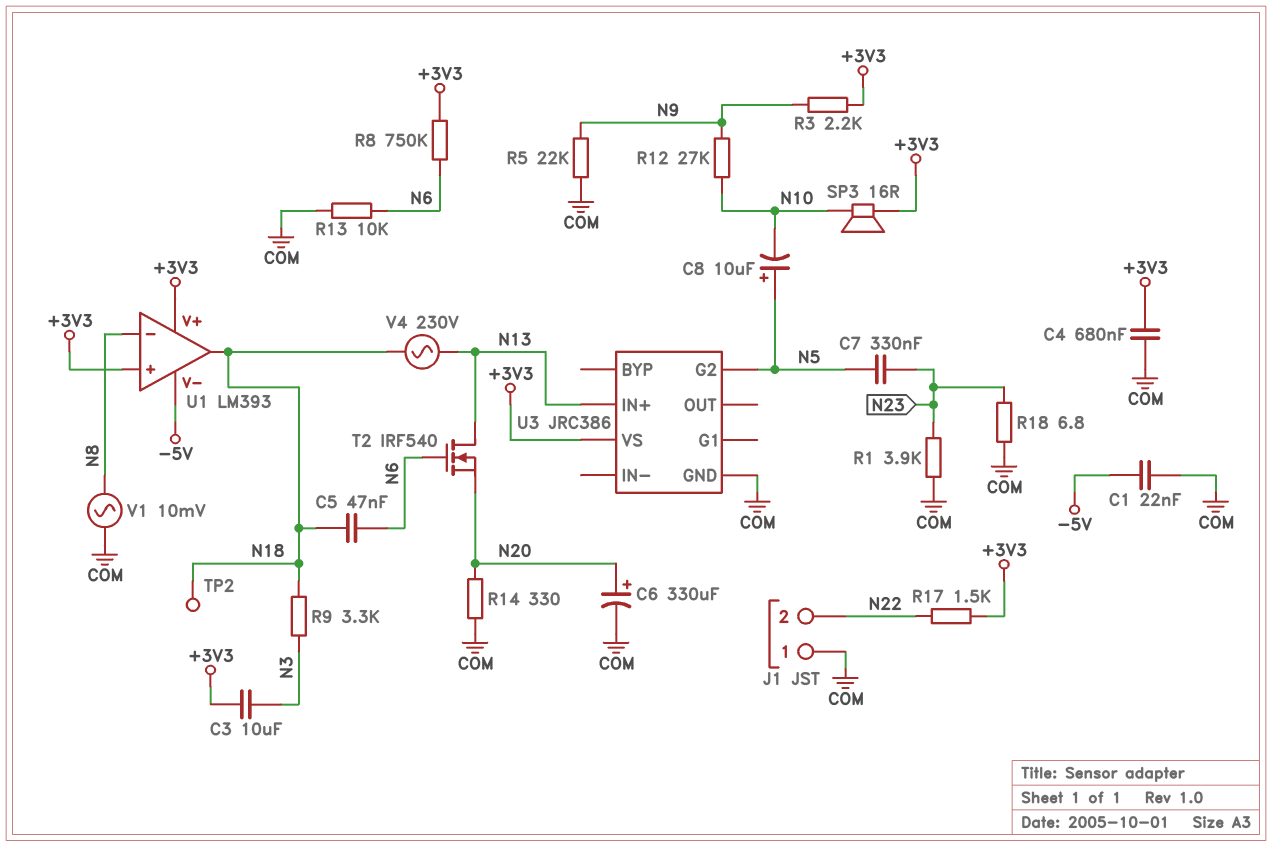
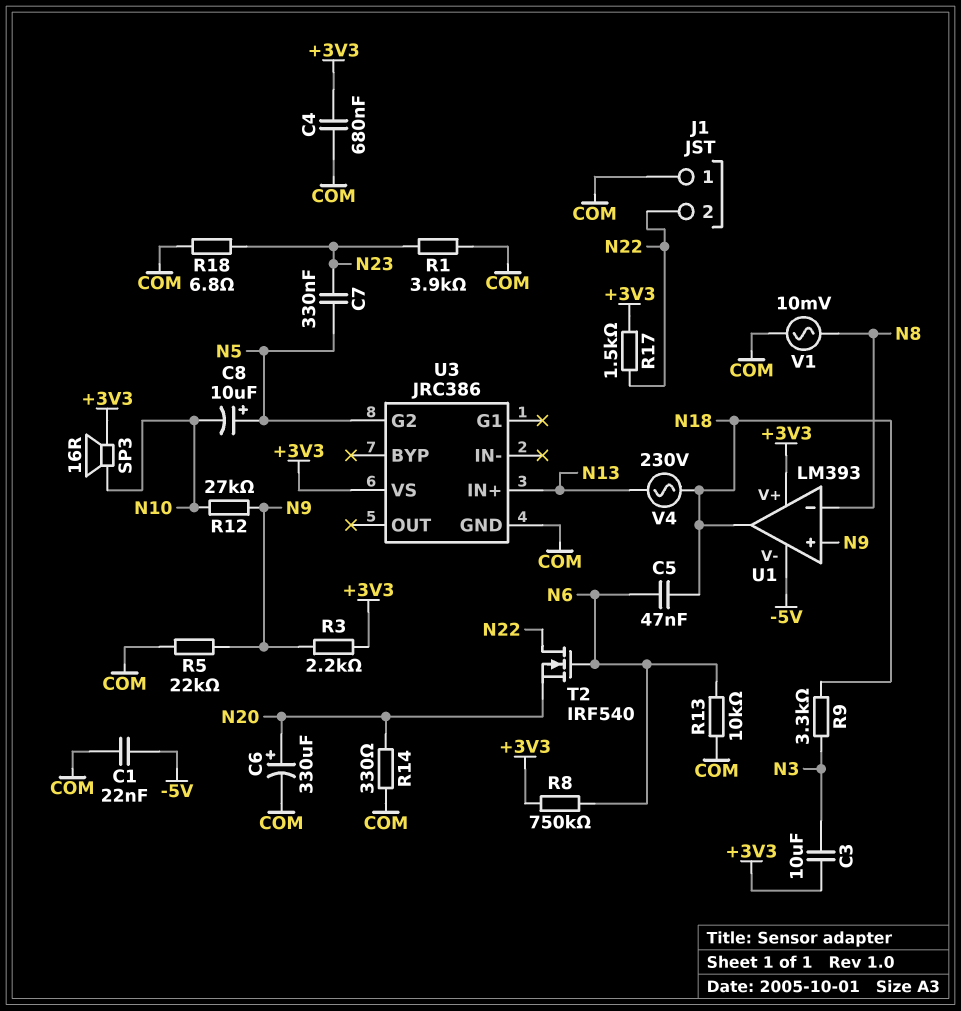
T2: NMOS IRF540 (G N6, D N13, S N20) -> NMOS IRF540 (G N6, D N22, S N20)
TP2: test point (N18) -> none
U1 pin in+: +3V3 -> N9

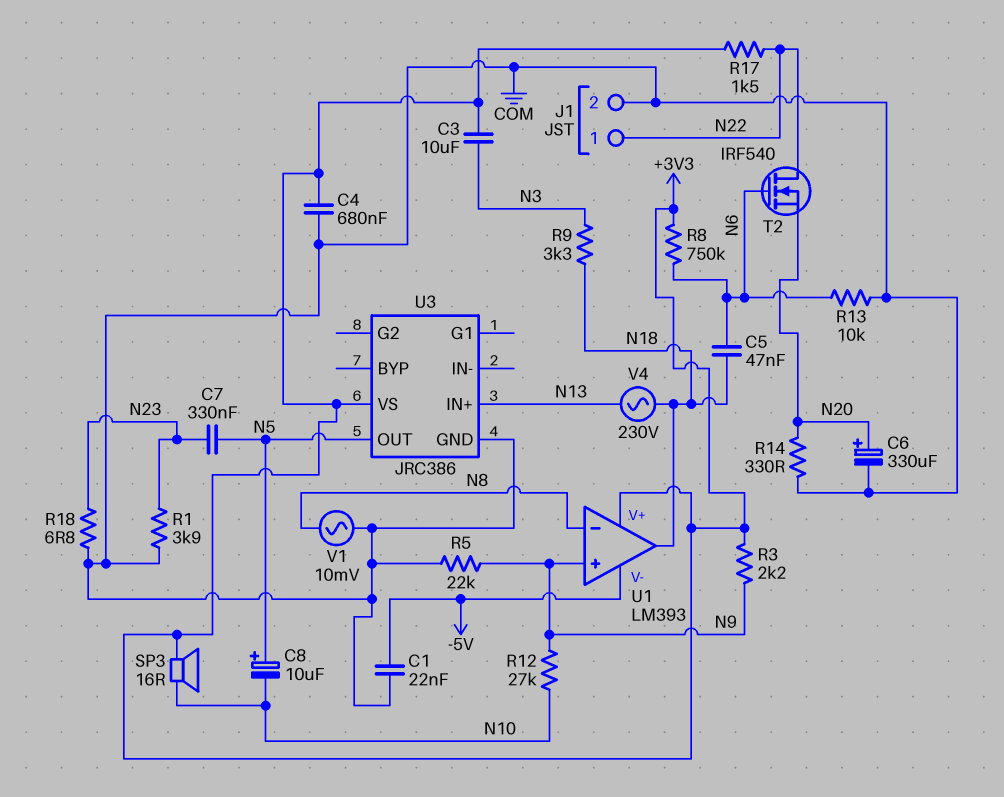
J1 pin 1: COM -> N22
J1 pin 2: N22 -> COM
U3 pin G2: N5 -> none
U3 pin OUT: none -> N5

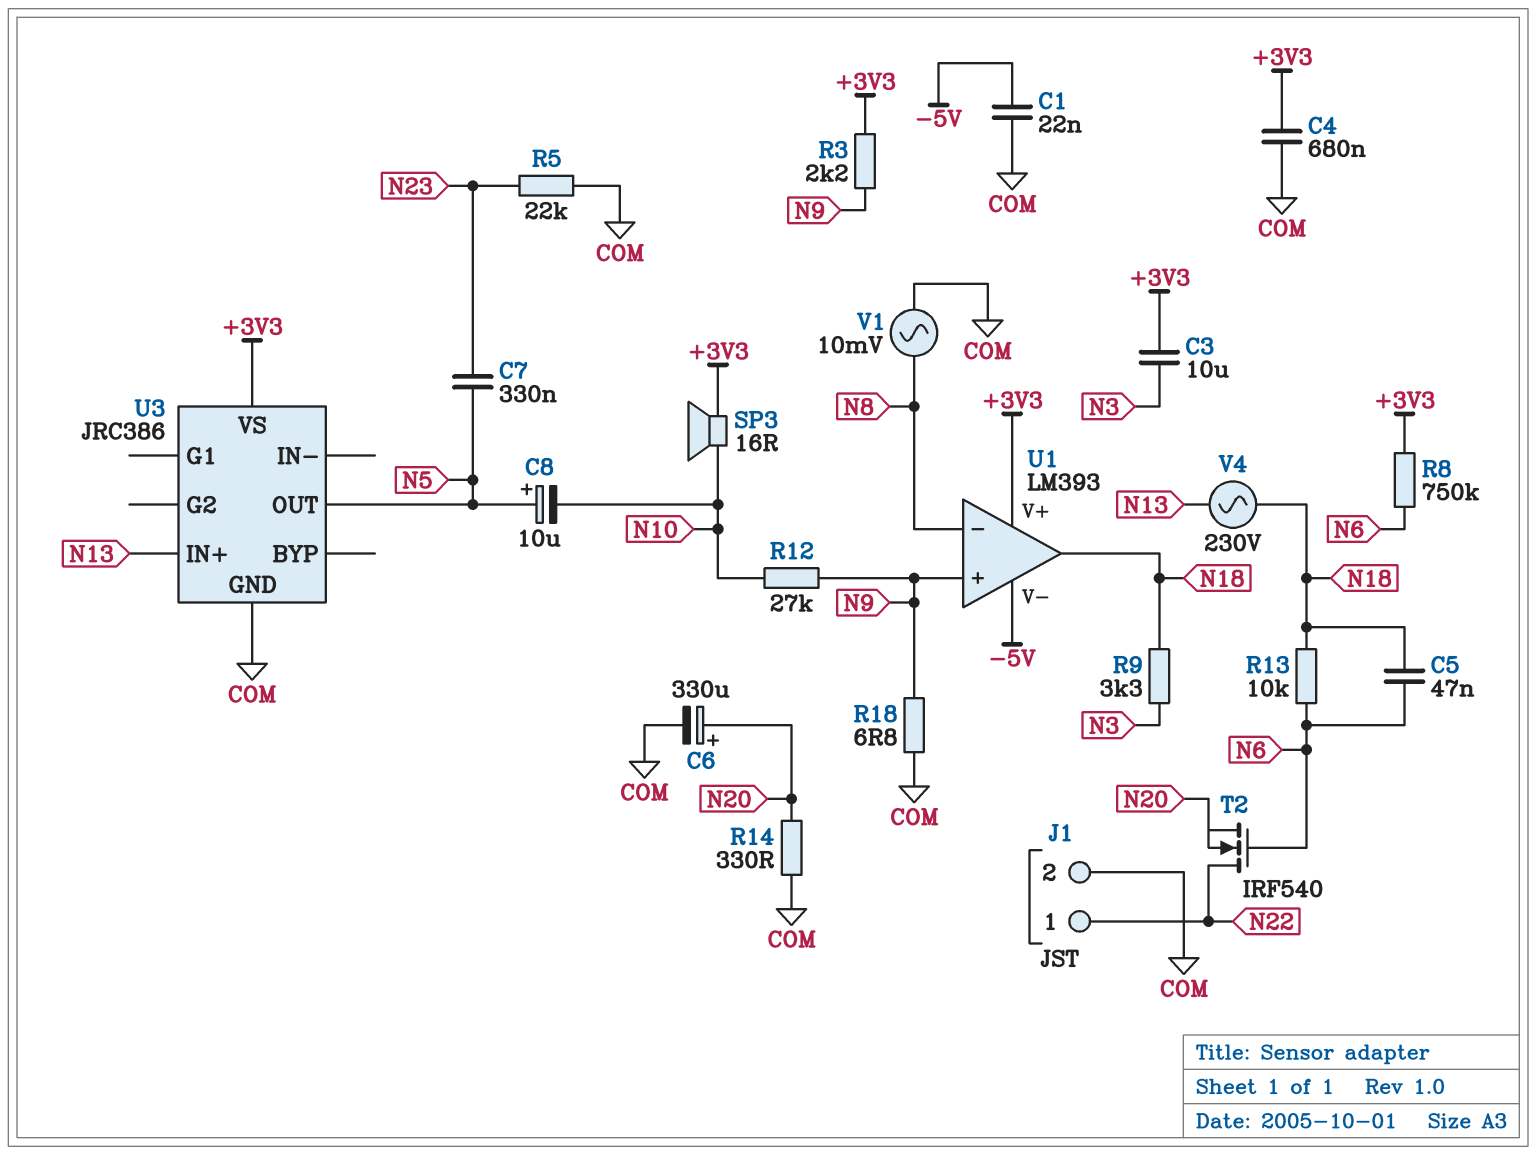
R1: 3.9k (COM, N23) -> none
R5: 22k (COM, N9) -> 22k (COM, N23)
R13: 10k (COM, N6) -> 10k (N6, N18)
R17: 1.5k (+3V3, N22) -> none
R18: 6.8 (COM, N23) -> 6.8 (COM, N9)

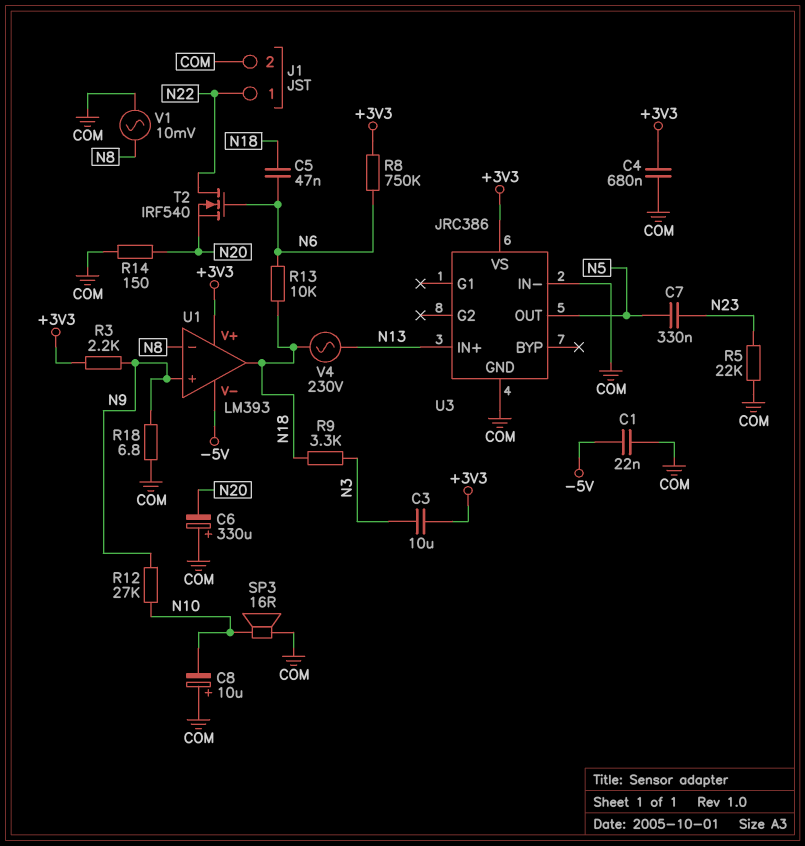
C6: 330uF (plus N20, minus COM) -> 330uF (plus COM, minus N20)
C8: 10uF (plus N5, minus N10) -> 10uF (plus COM, minus N10)
R14: 330 (COM, N20) -> 150 (COM, N20)
SP3: speaker 16R (+3V3, N10) -> speaker 16R (COM, N10)
U3 pin IN-: none -> COM

